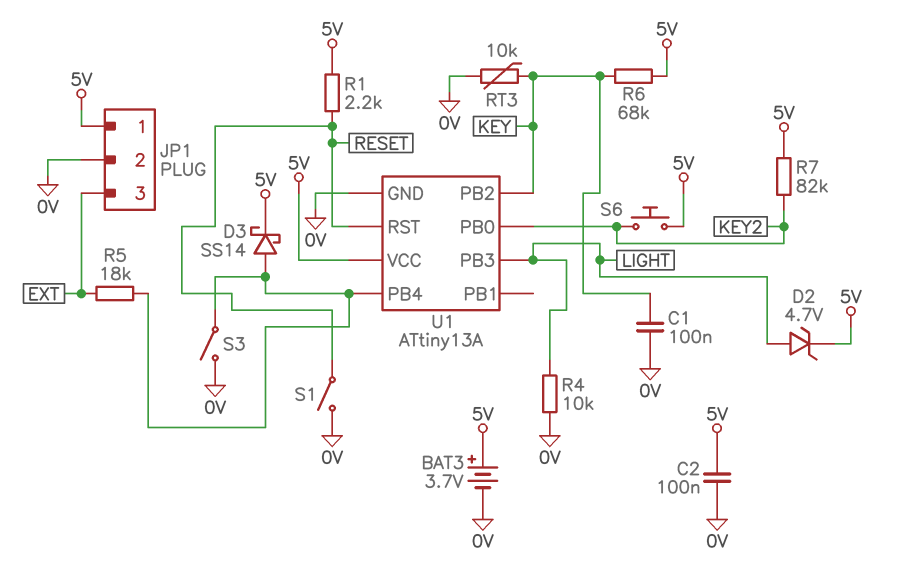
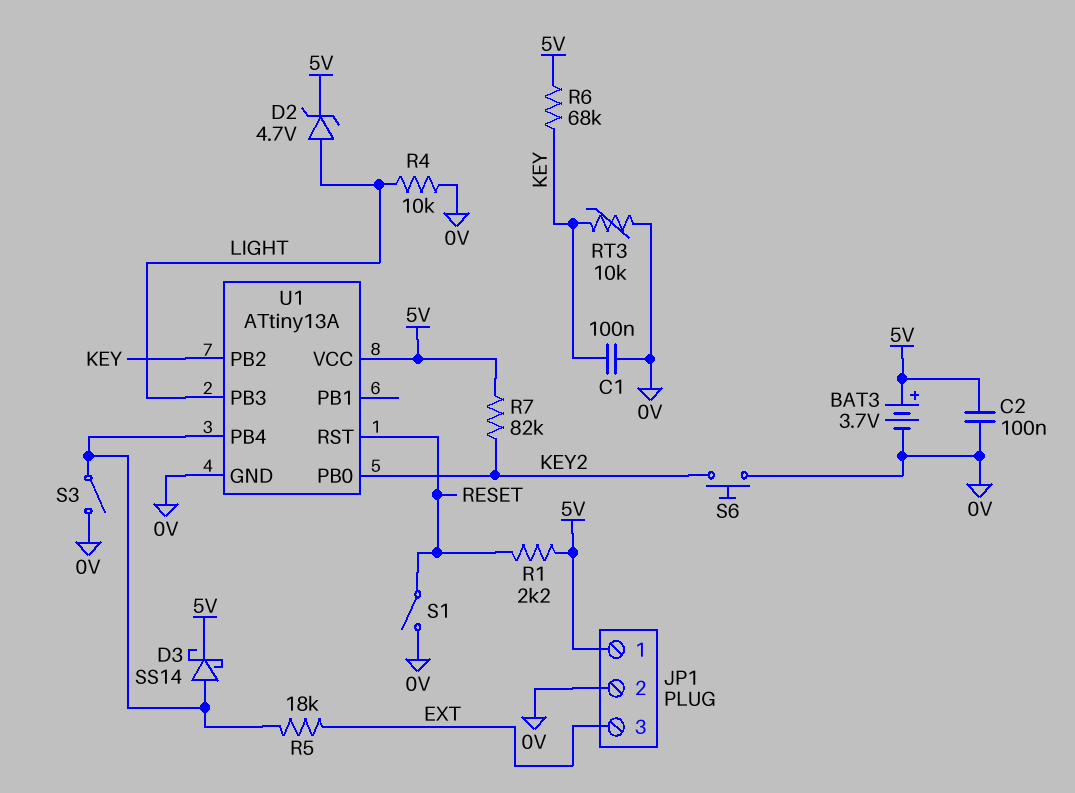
S6: button (5V, KEY2) -> button (0V, KEY2)

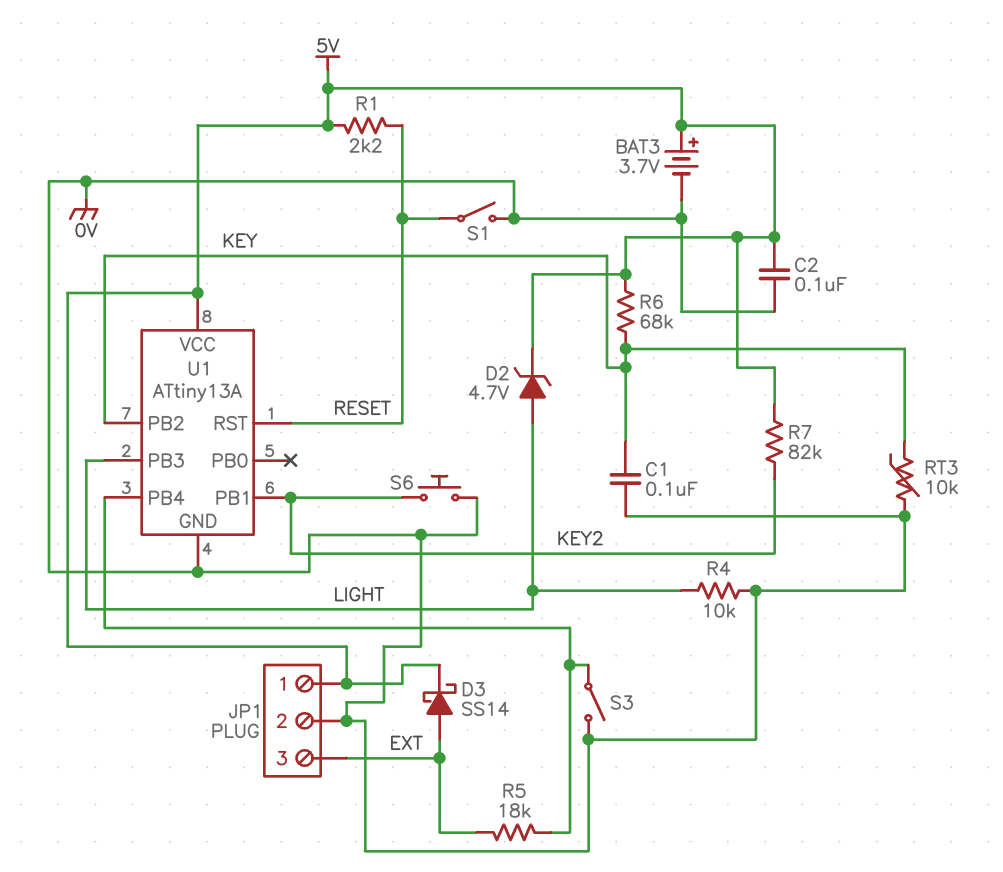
D3: schottky SS14 (A U1/PB4, K 5V) -> schottky SS14 (A EXT, K 5V)
U1 pin PB0: KEY2 -> none
U1 pin PB1: none -> KEY2

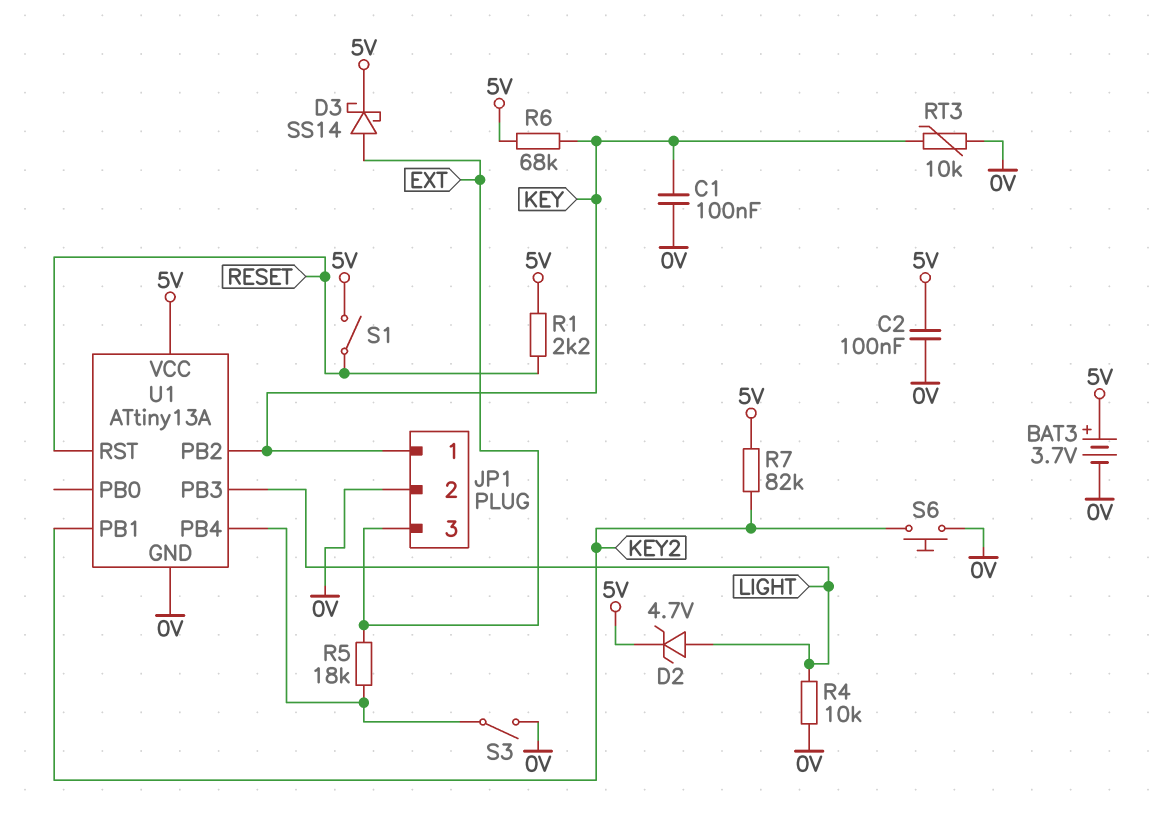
JP1 pin 1: 5V -> KEY
S1: switch (0V, RESET) -> switch (5V, RESET)

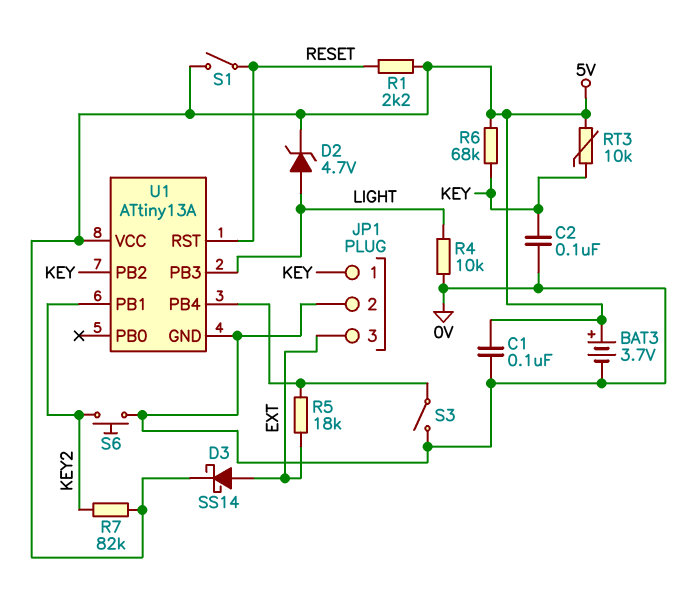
C1: 100nF (0V, KEY) -> 100nF (0V, 5V)
C2: 100nF (0V, 5V) -> 100nF (0V, KEY)
RT3: 10k (0V, KEY) -> 10k (5V, KEY)

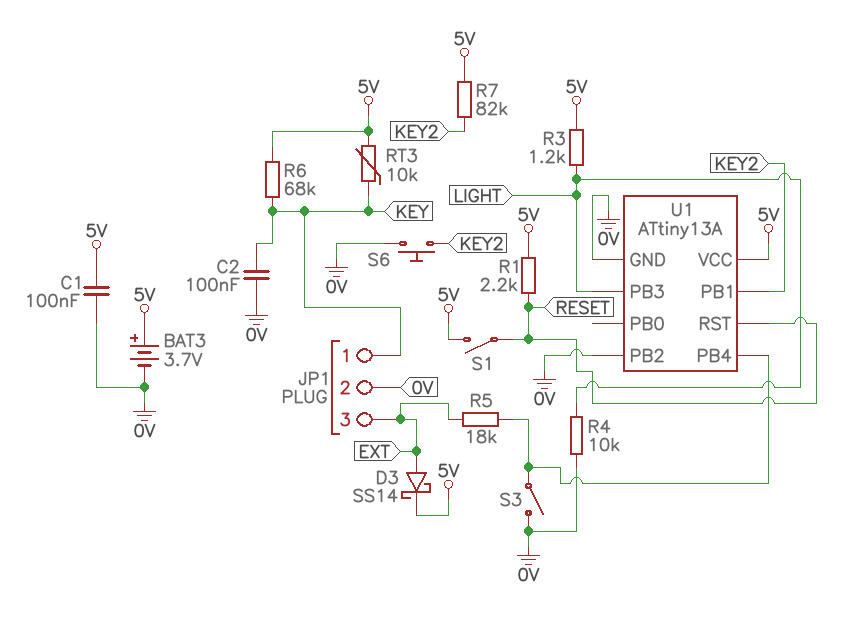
D2: zener 4.7V (A LIGHT, K 5V) -> none
R3: none -> 1.2k (5V, LIGHT)
U1 pin PB2: KEY -> 0V

